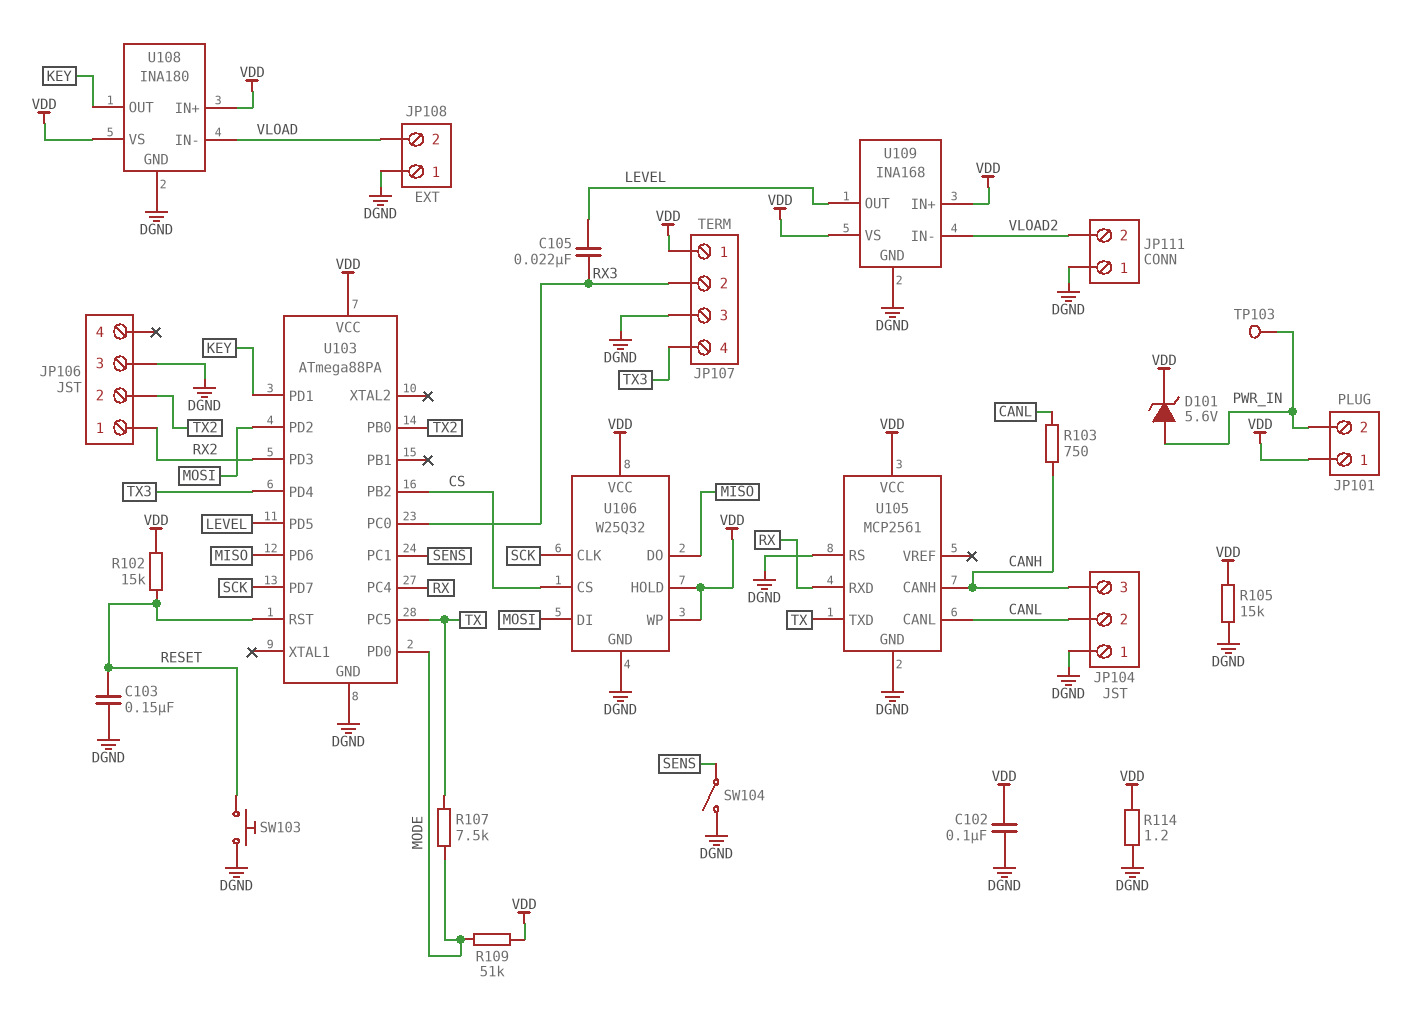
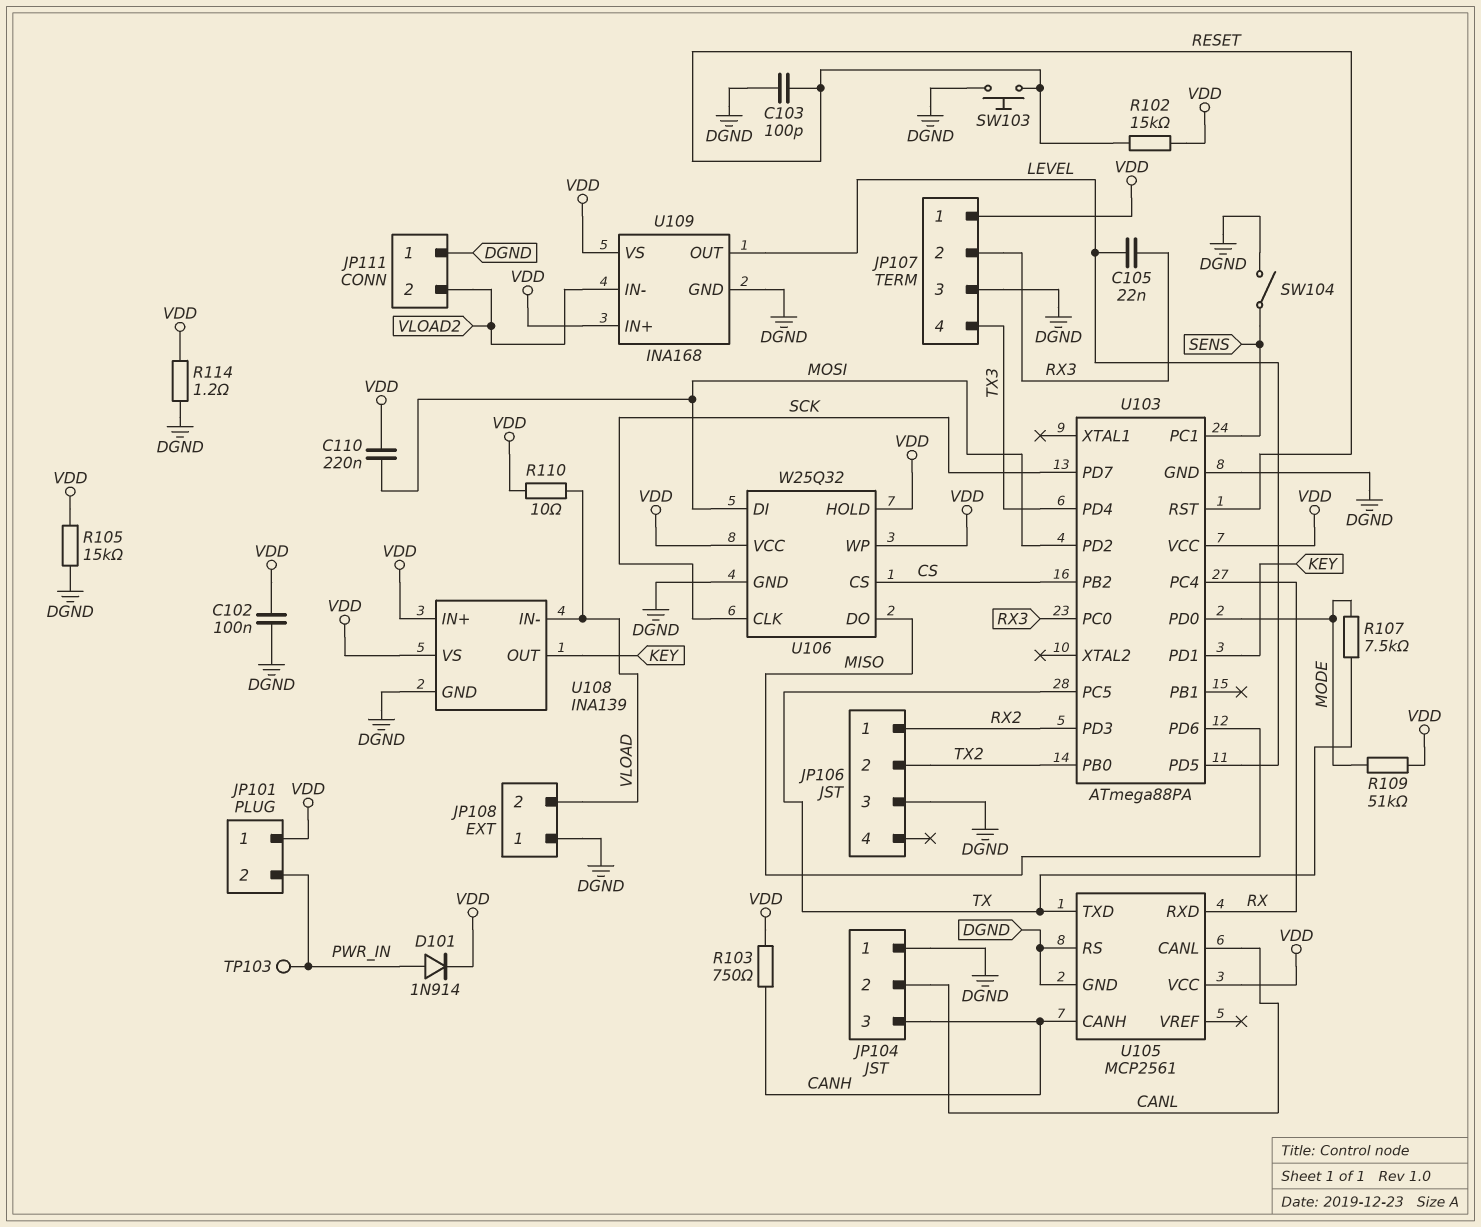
C103: 150nF (DGND, RESET) -> 100pF (DGND, RESET)
C110: none -> 220nF (MOSI, VDD)
D101: zener 5.6V (A PWR_IN, K VDD) -> diode 1N914 (A PWR_IN, K VDD)
R103: 750 (CANH, CANL) -> 750 (CANH, VDD)
R110: none -> 10 (VDD, VLOAD)
U108: INA180 -> INA139

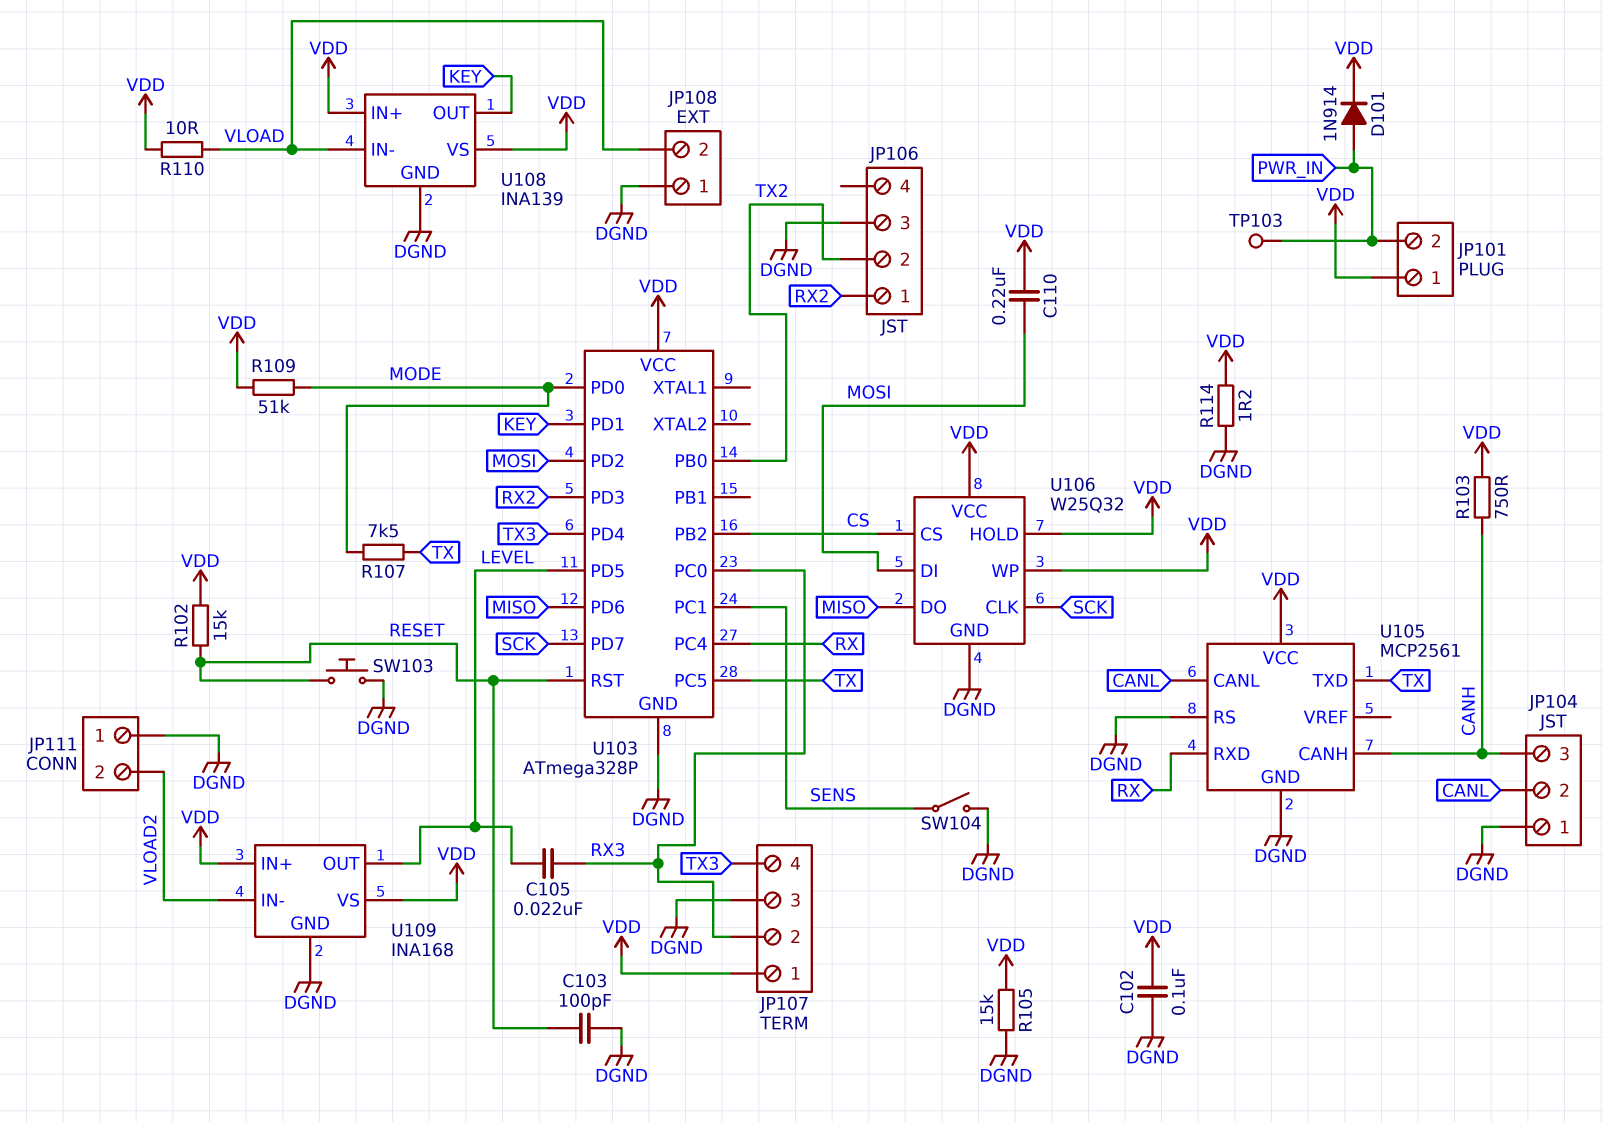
U103: ATmega88PA -> ATmega328P

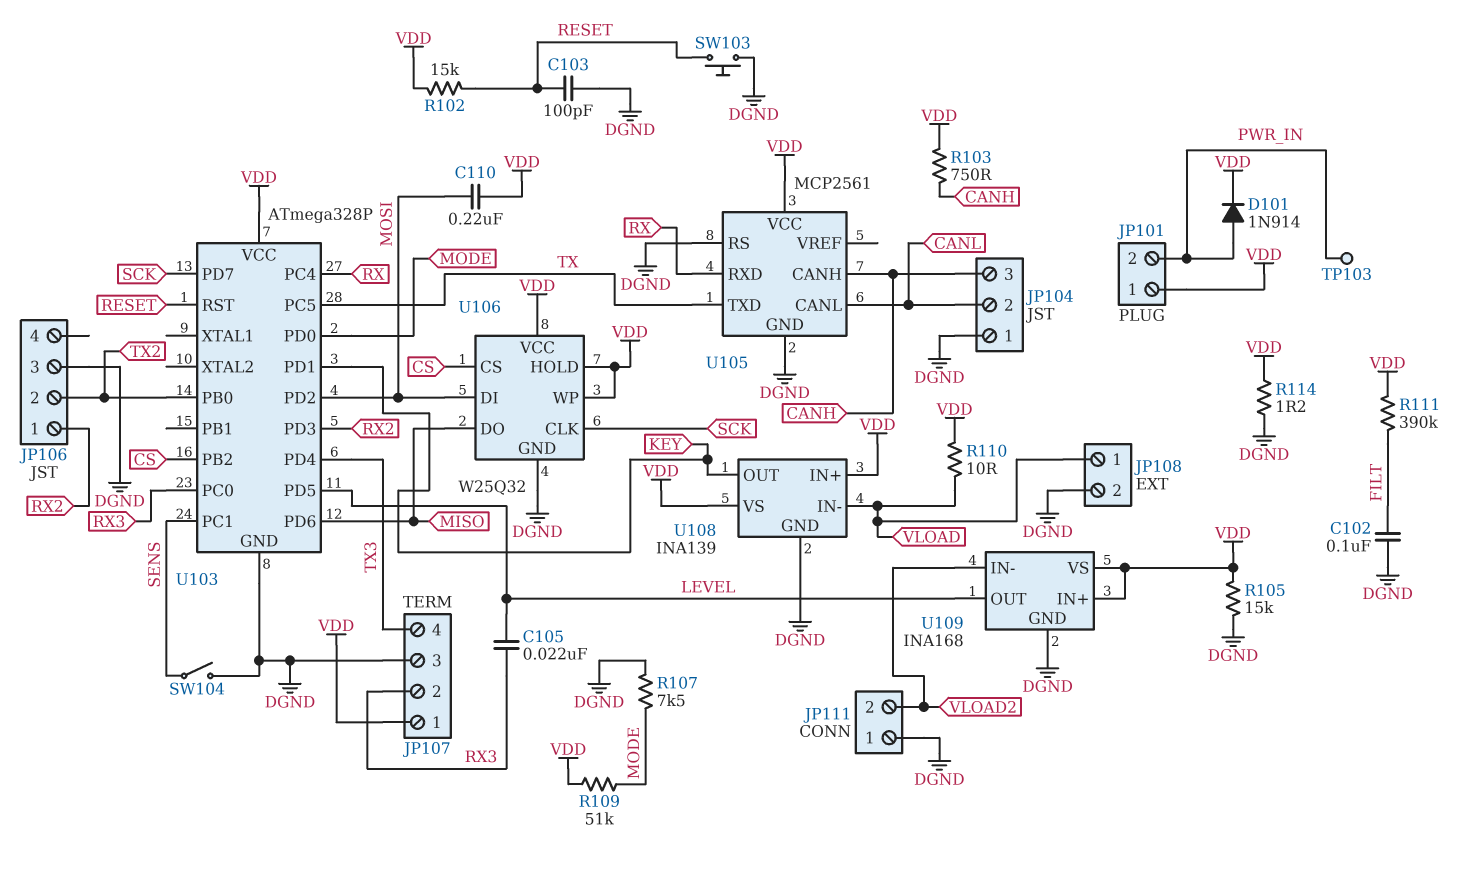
C102: 100nF (DGND, VDD) -> 100nF (DGND, FILT)
JP108 pin 1: DGND -> VLOAD
JP108 pin 2: VLOAD -> DGND
R107: 7.5k (MODE, TX) -> 7.5k (DGND, MODE)
R111: none -> 390k (FILT, VDD)

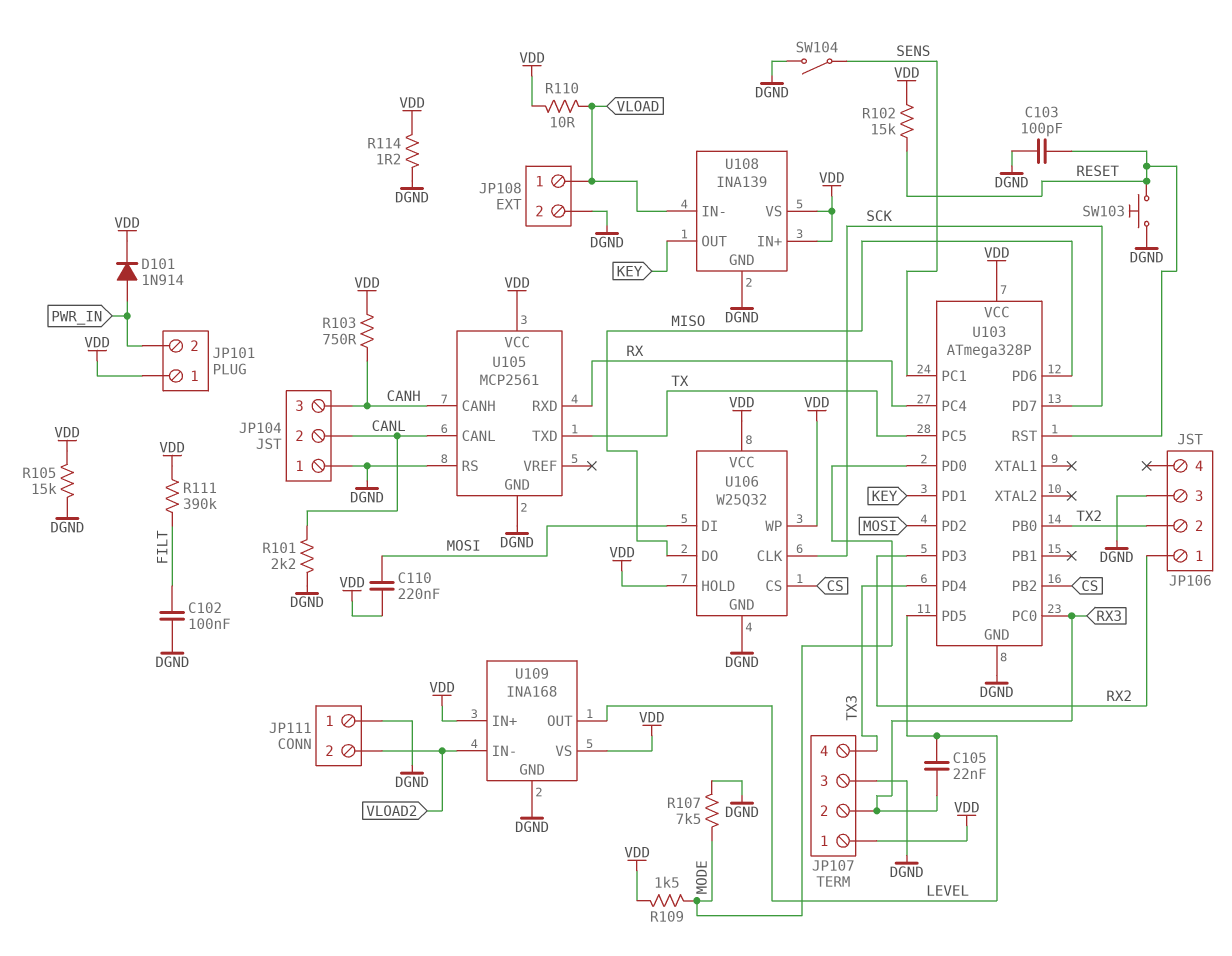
R101: none -> 2.2k (CANL, DGND)
R109: 51k (MODE, VDD) -> 1.5k (MODE, VDD)
TP103: test point (PWR_IN) -> none

